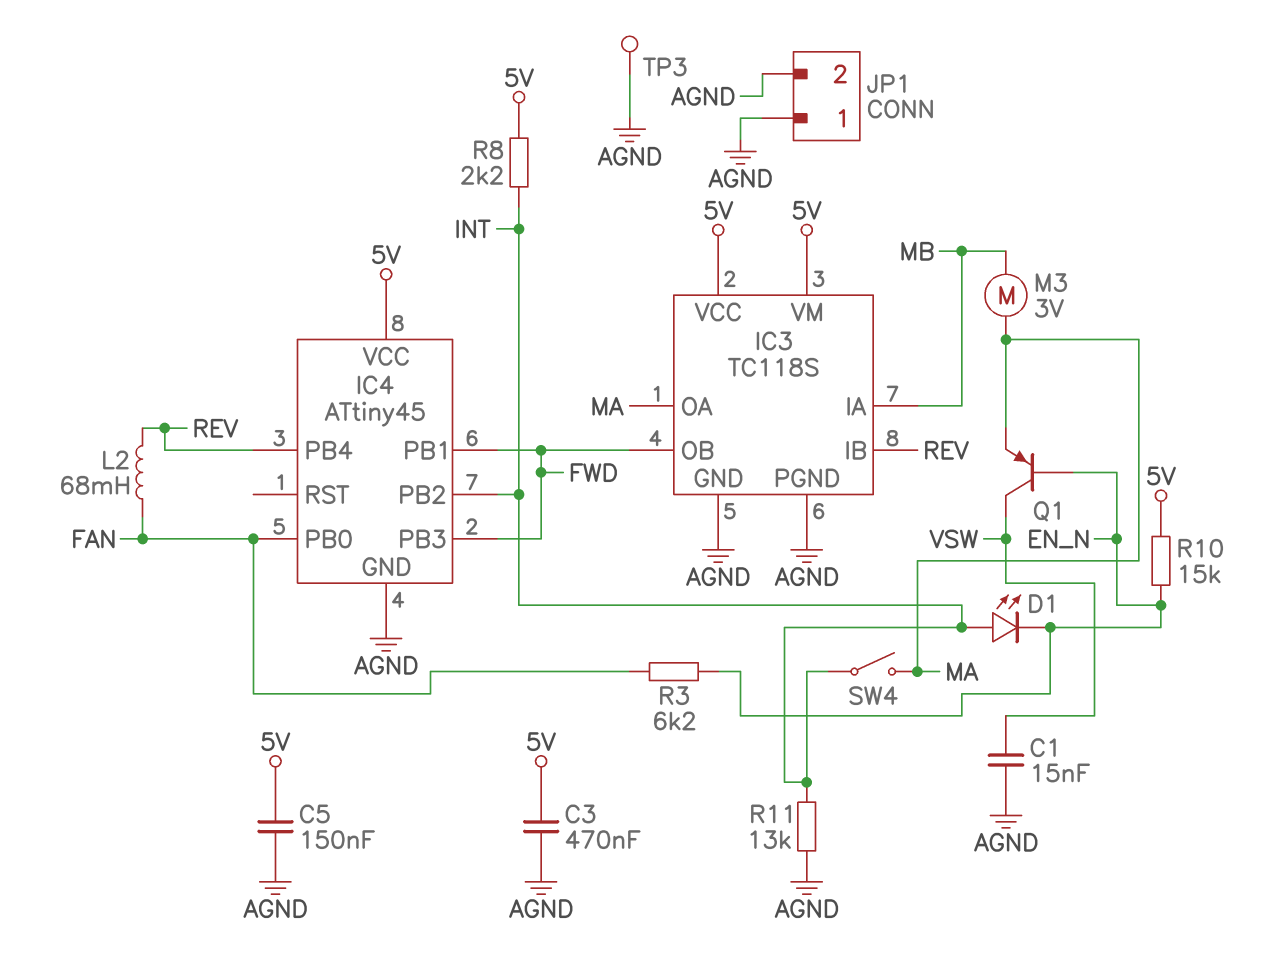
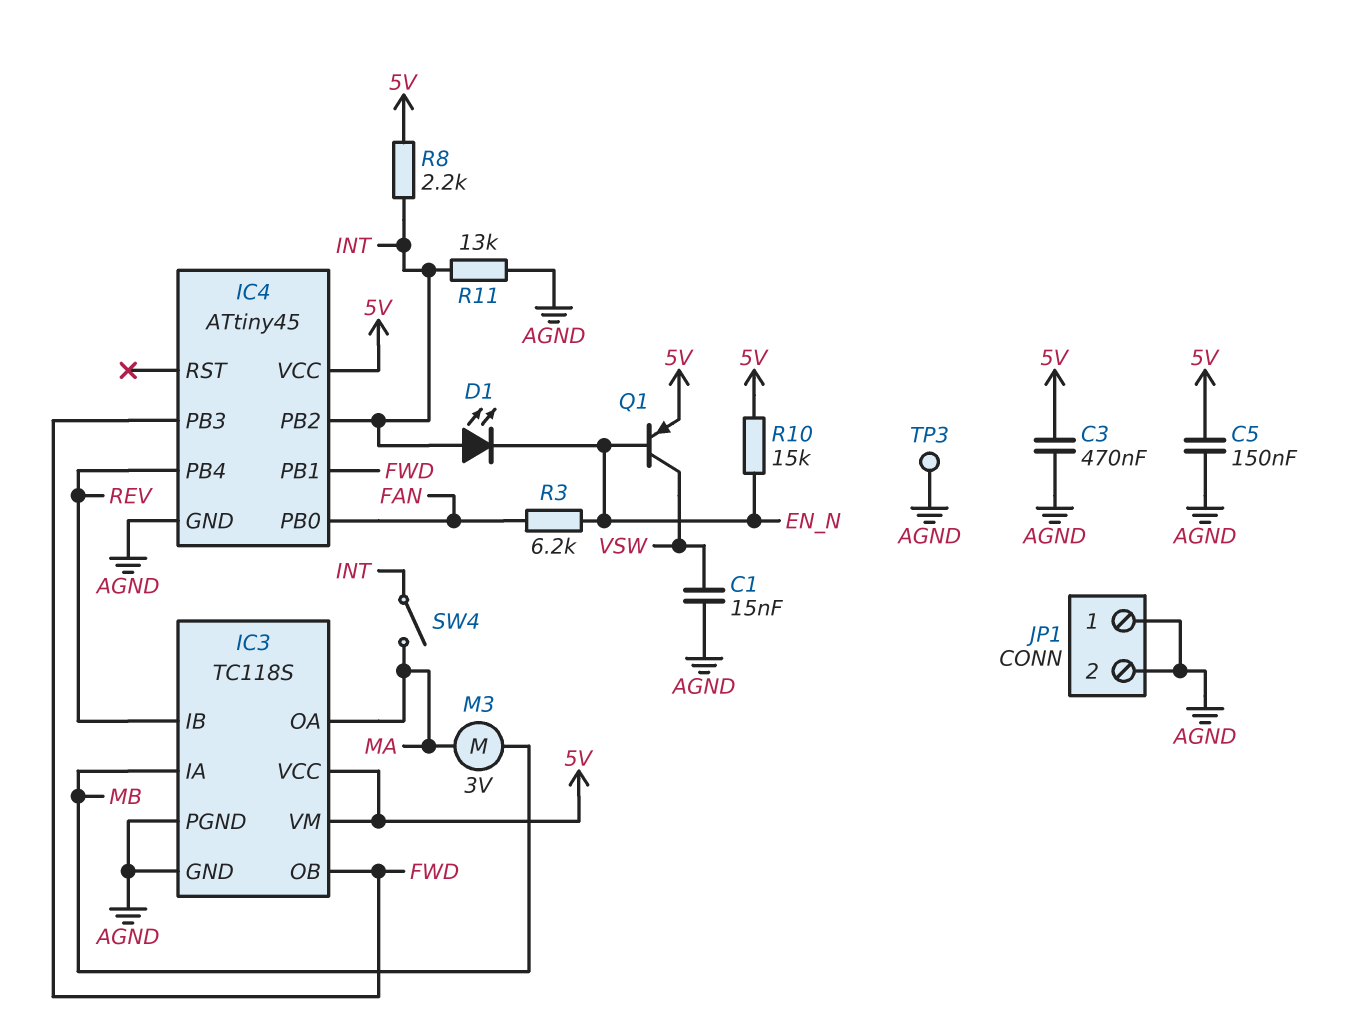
L2: 68mH (FAN, REV) -> none
Q1: PNP (B EN_N, C VSW, E MA) -> PNP (B EN_N, C VSW, E 5V)

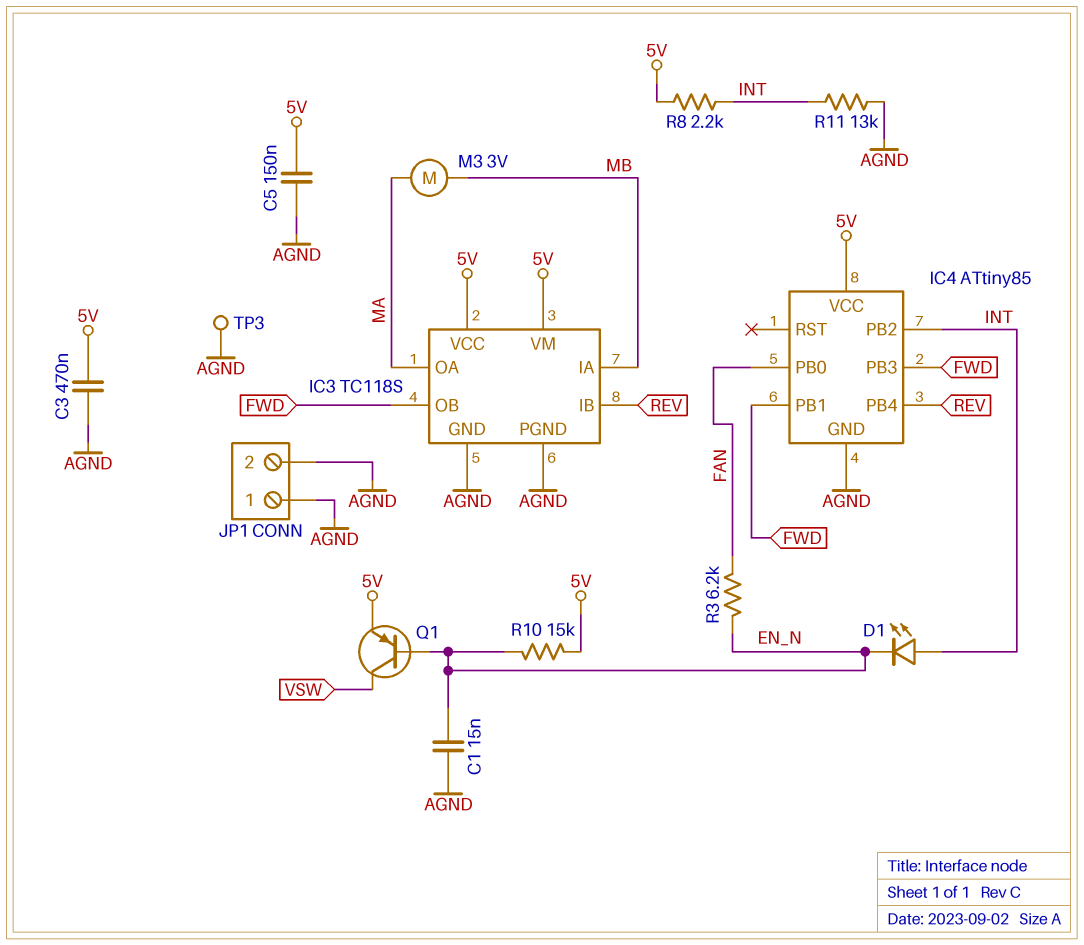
C1: 15nF (AGND, VSW) -> 15nF (AGND, EN_N)
IC4: ATtiny45 -> ATtiny85
SW4: switch (INT, MA) -> none

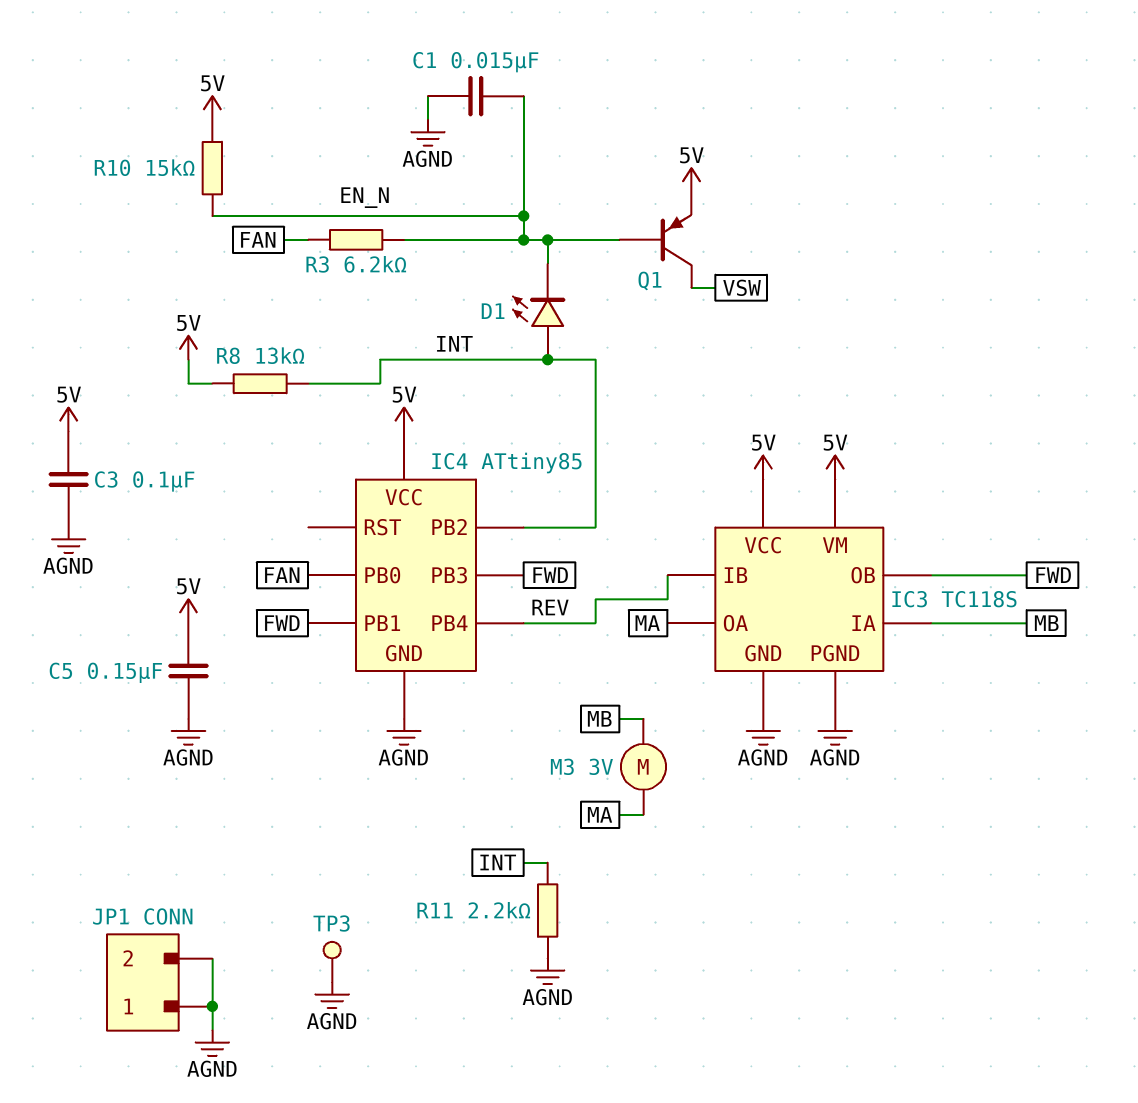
C3: 470nF (5V, AGND) -> 100nF (5V, AGND)
R8: 2.2k (5V, INT) -> 13k (5V, INT)
R11: 13k (AGND, INT) -> 2.2k (AGND, INT)

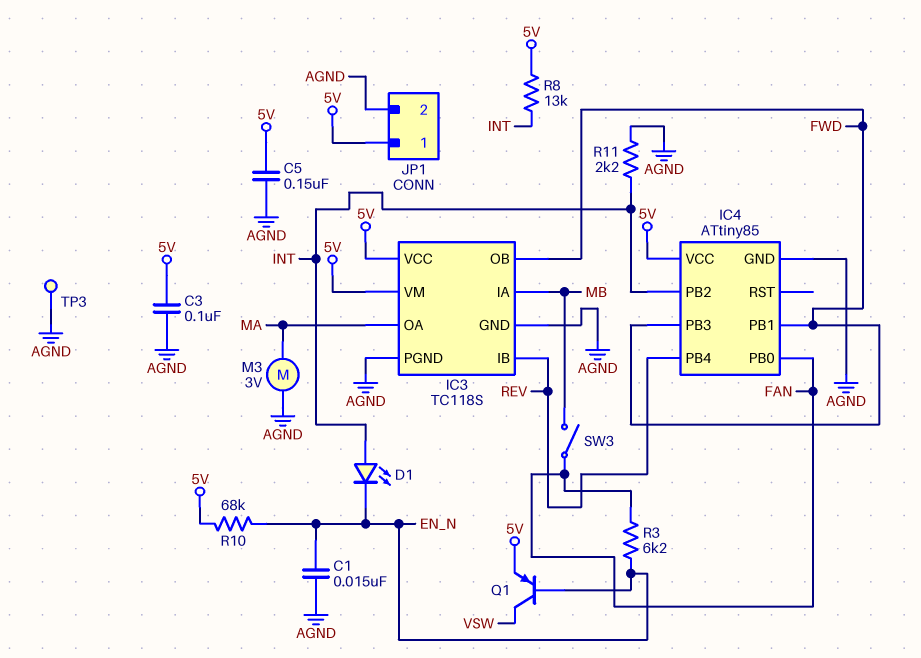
JP1 pin 1: AGND -> 5V
M3: motor 3V (MA, MB) -> motor 3V (AGND, MA)
R10: 15k (5V, EN_N) -> 68k (5V, EN_N)
SW3: none -> switch (FAN, MB)

